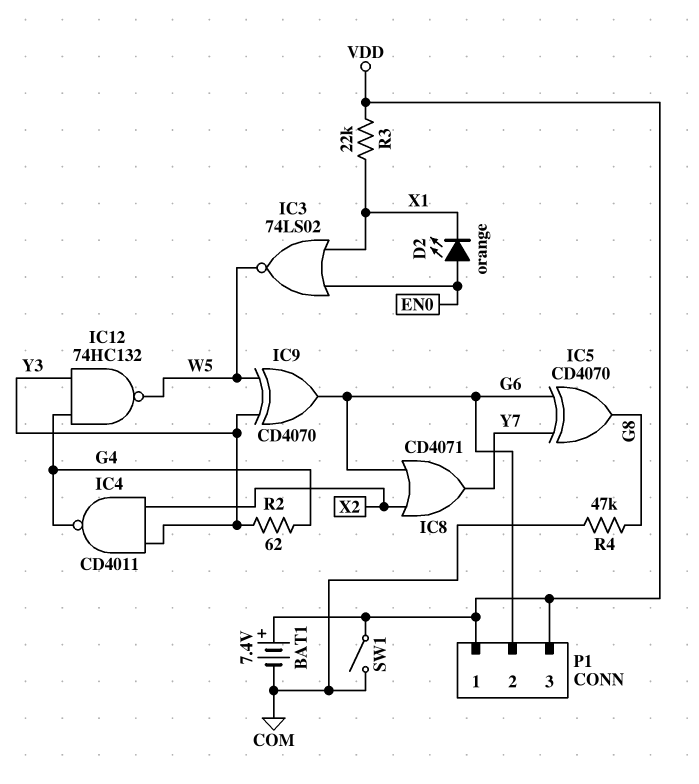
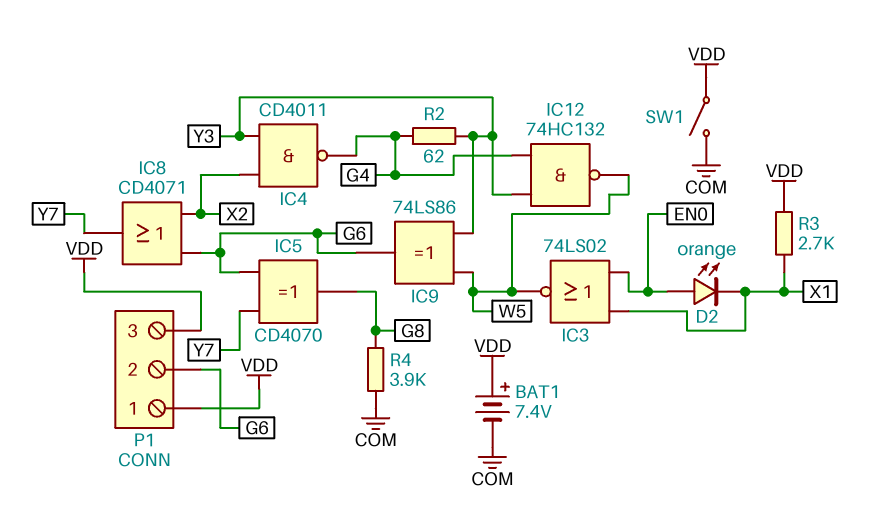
IC9: XOR CD4070 (in W5, in Y3, out G6) -> XOR 74LS86 (in W5, in Y3, out G6)
R3: 22k (VDD, X1) -> 2.7k (VDD, X1)
R4: 47k (COM, G8) -> 3.9k (COM, G8)

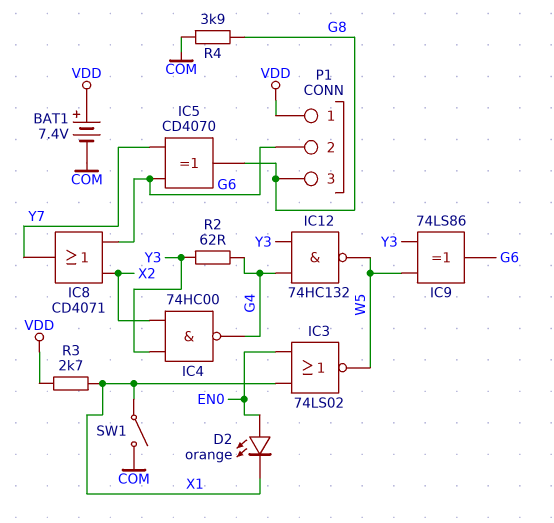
IC4: NAND CD4011 (in X2, in Y3, out G4) -> NAND 74HC00 (in X2, in Y3, out G4)
P1 pin 3: VDD -> G8
SW1: switch (COM, VDD) -> switch (COM, X1)

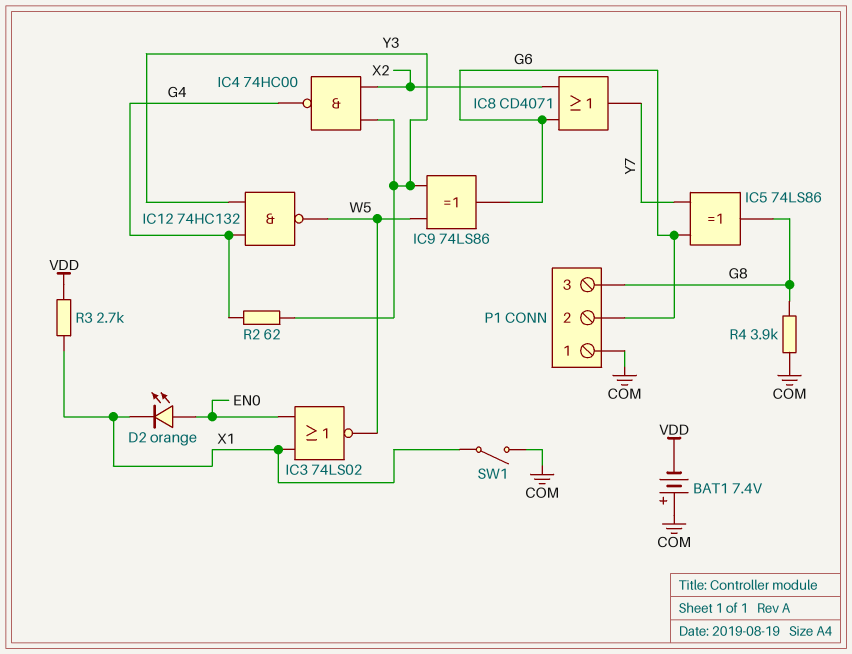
BAT1: 7.4V (plus VDD, minus COM) -> 7.4V (plus COM, minus VDD)
IC5: XOR CD4070 (in G6, in Y7, out G8) -> XOR 74LS86 (in G6, in Y7, out G8)
P1 pin 1: VDD -> COM

